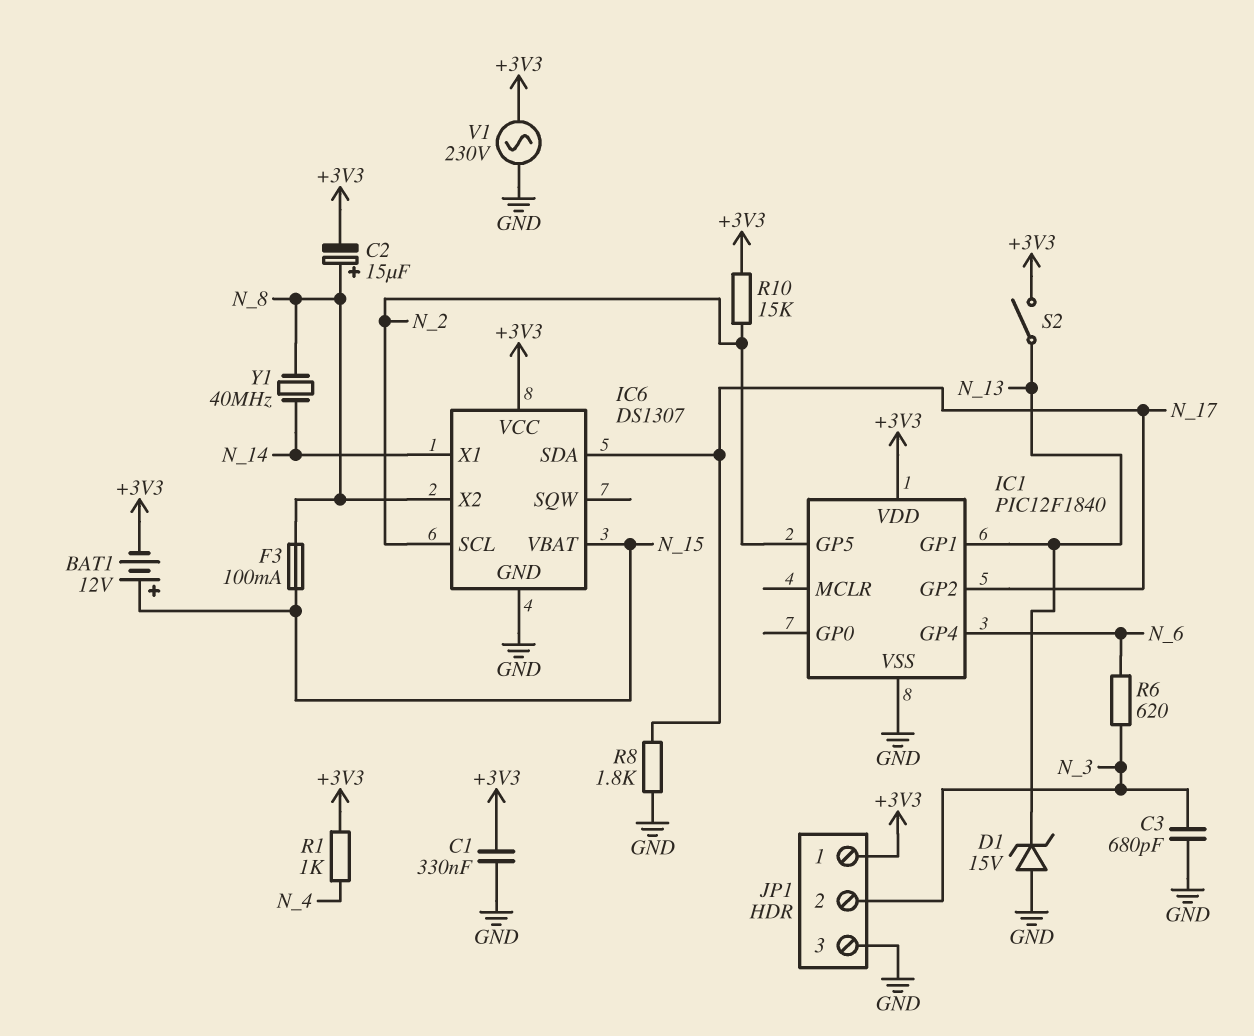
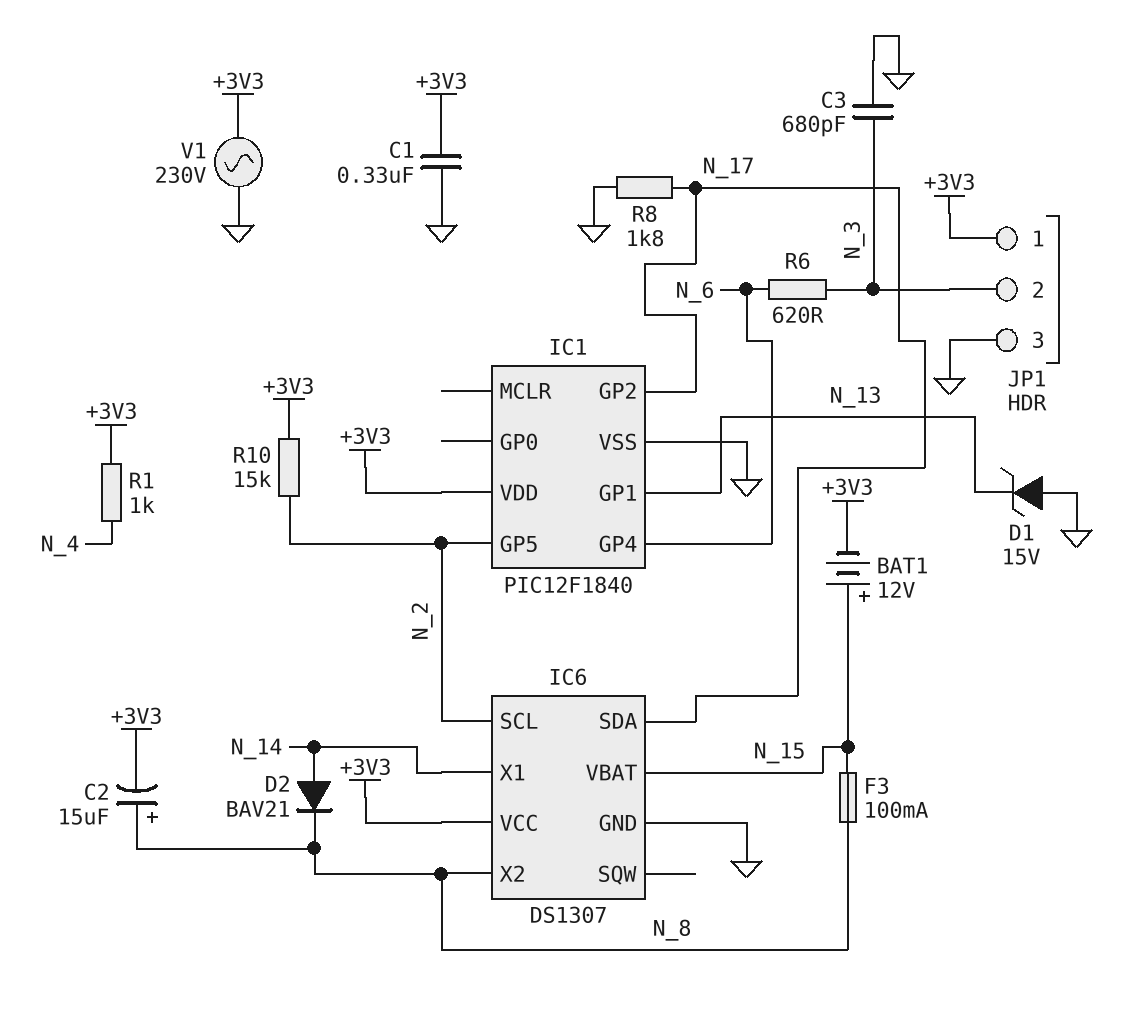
D2: none -> diode BAV21 (A N_14, K N_8)
S2: switch (+3V3, N_13) -> none
Y1: 40MHz (N_8, N_14) -> none

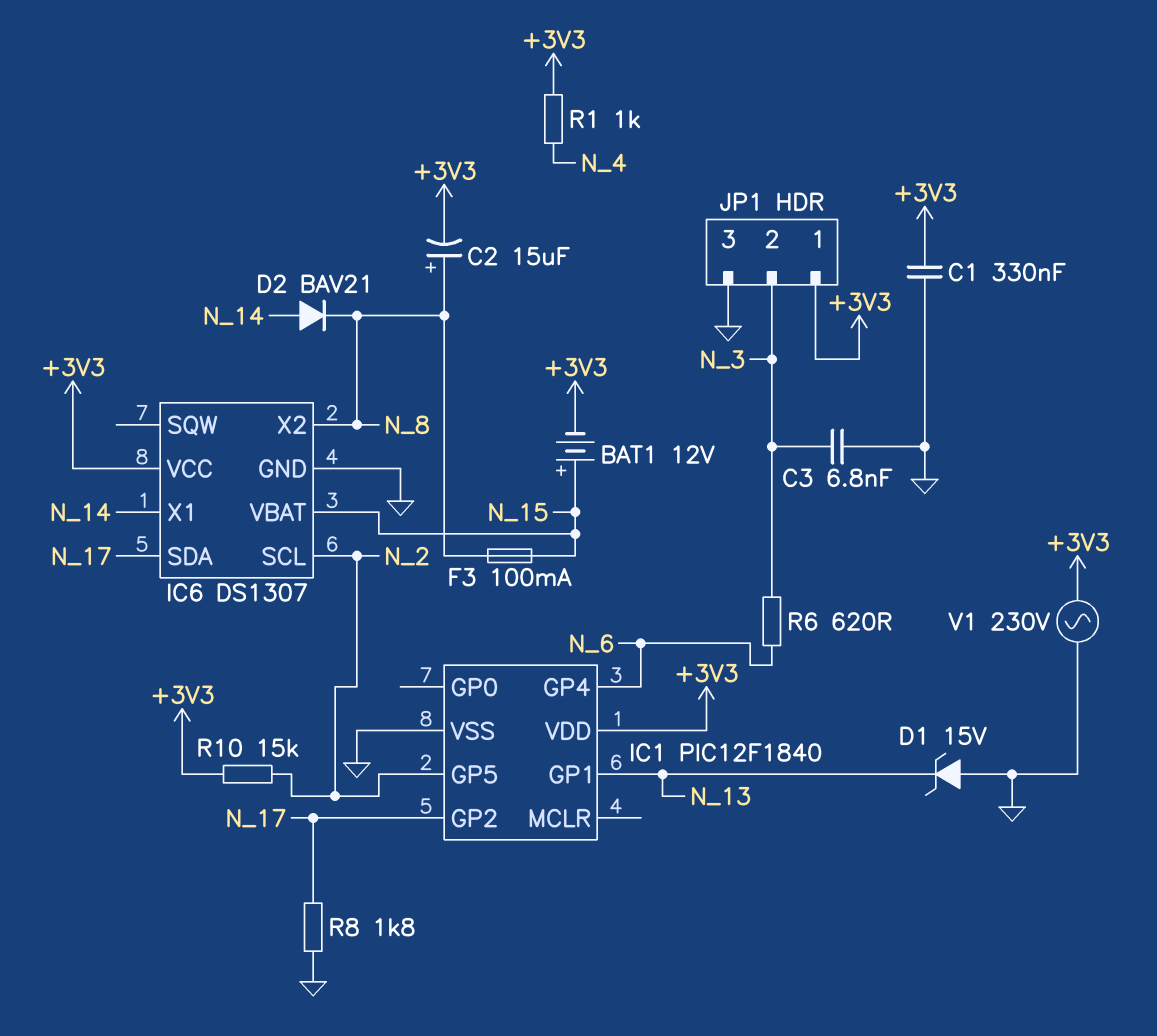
C3: 680pF (GND, N_3) -> 6.8nF (GND, N_3)

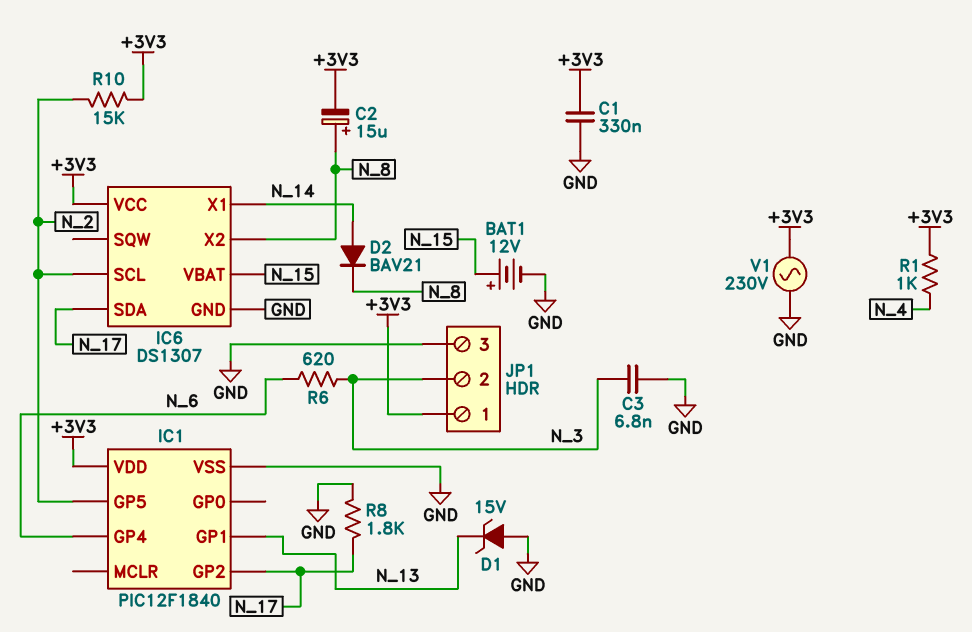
BAT1: 12V (plus N_15, minus +3V3) -> 12V (plus N_15, minus GND)
F3: 100mA (N_8, N_15) -> none

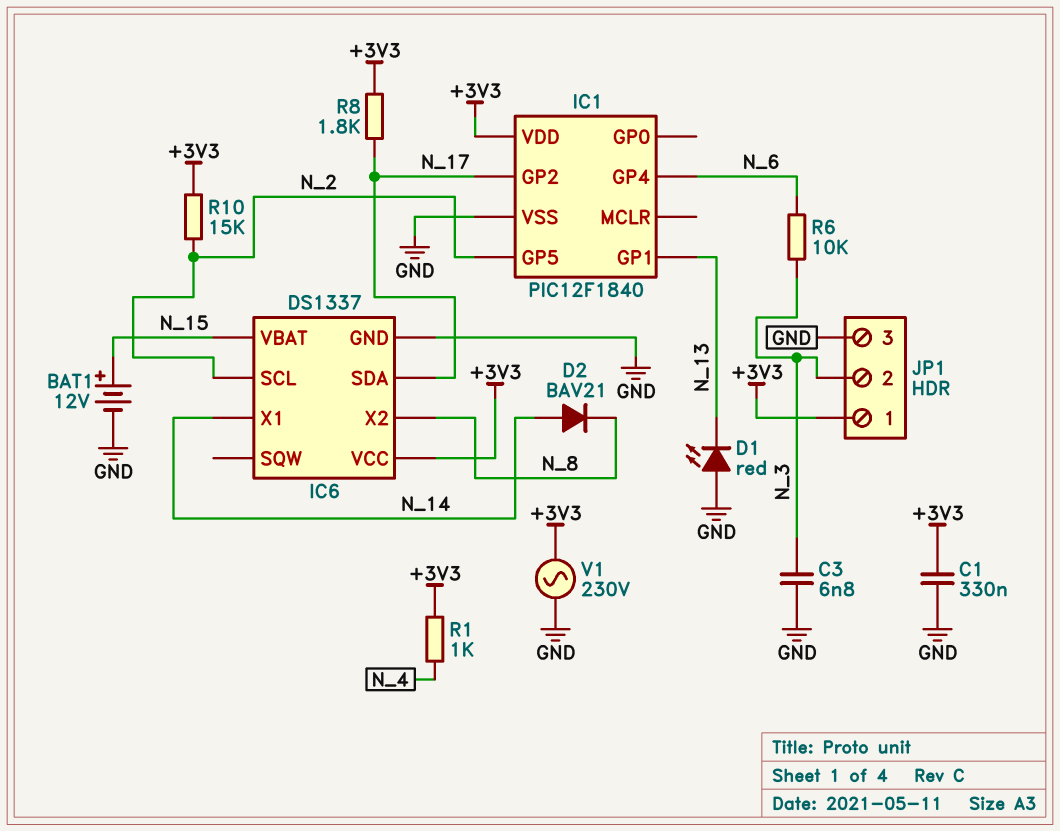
C2: 15uF (plus N_8, minus +3V3) -> none
D1: zener 15V (A GND, K N_13) -> LED red (A GND, K N_13)
IC6: DS1307 -> DS1337
R6: 620 (N_3, N_6) -> 10k (N_3, N_6)
R8: 1.8k (GND, N_17) -> 1.8k (+3V3, N_17)

